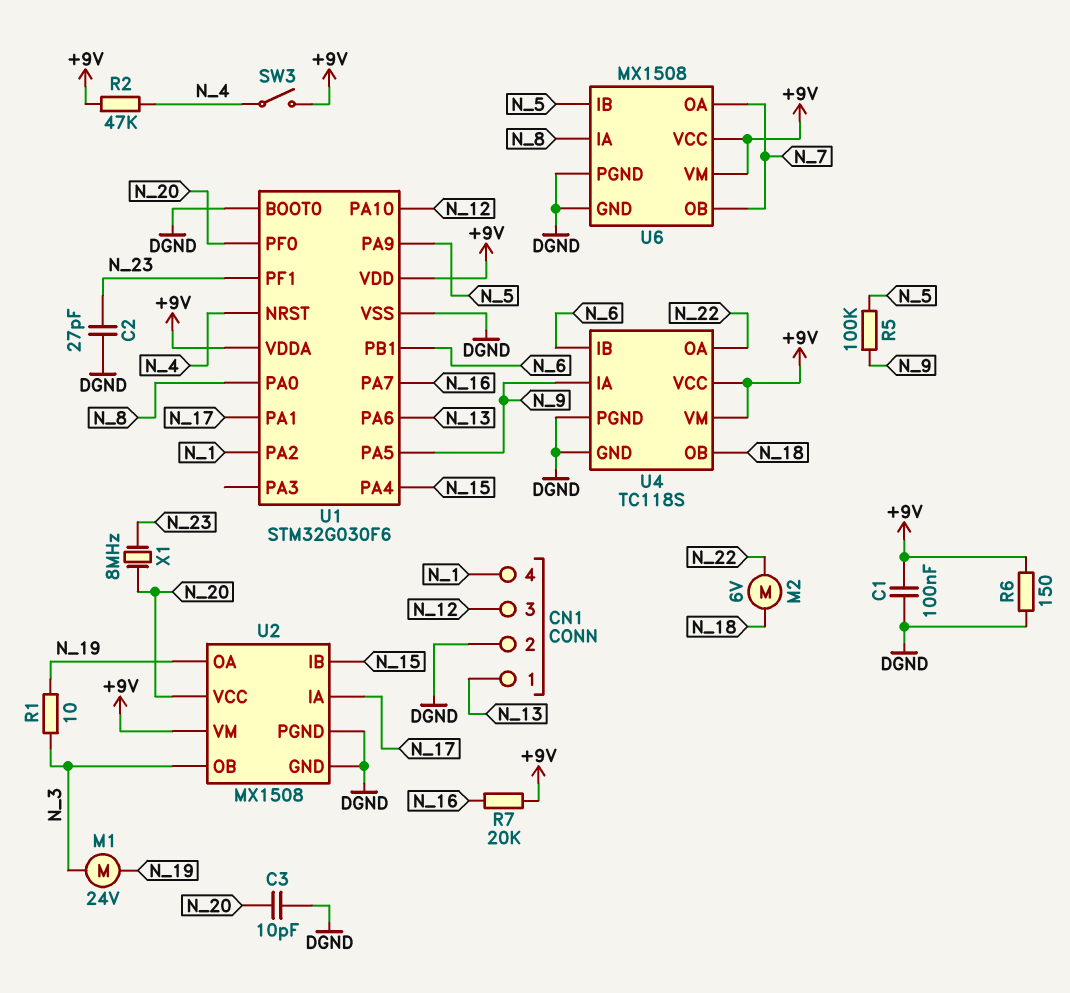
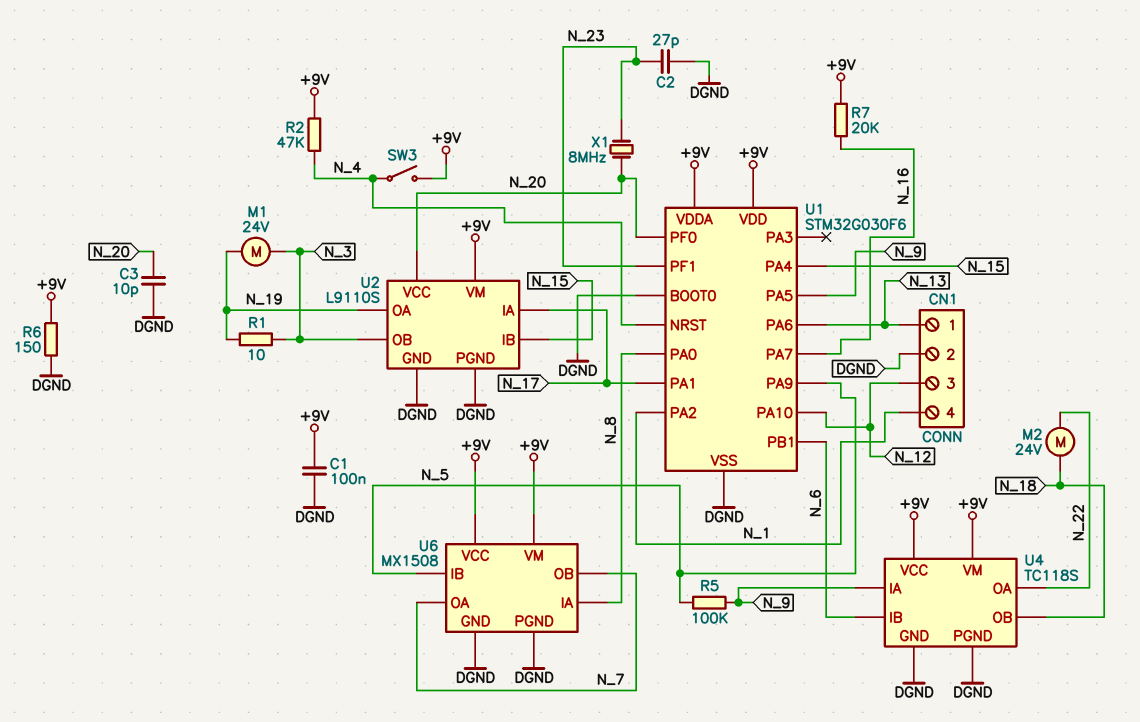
M2: motor 6V (N_18, N_22) -> motor 24V (N_18, N_22)
U2: MX1508 -> L9110S

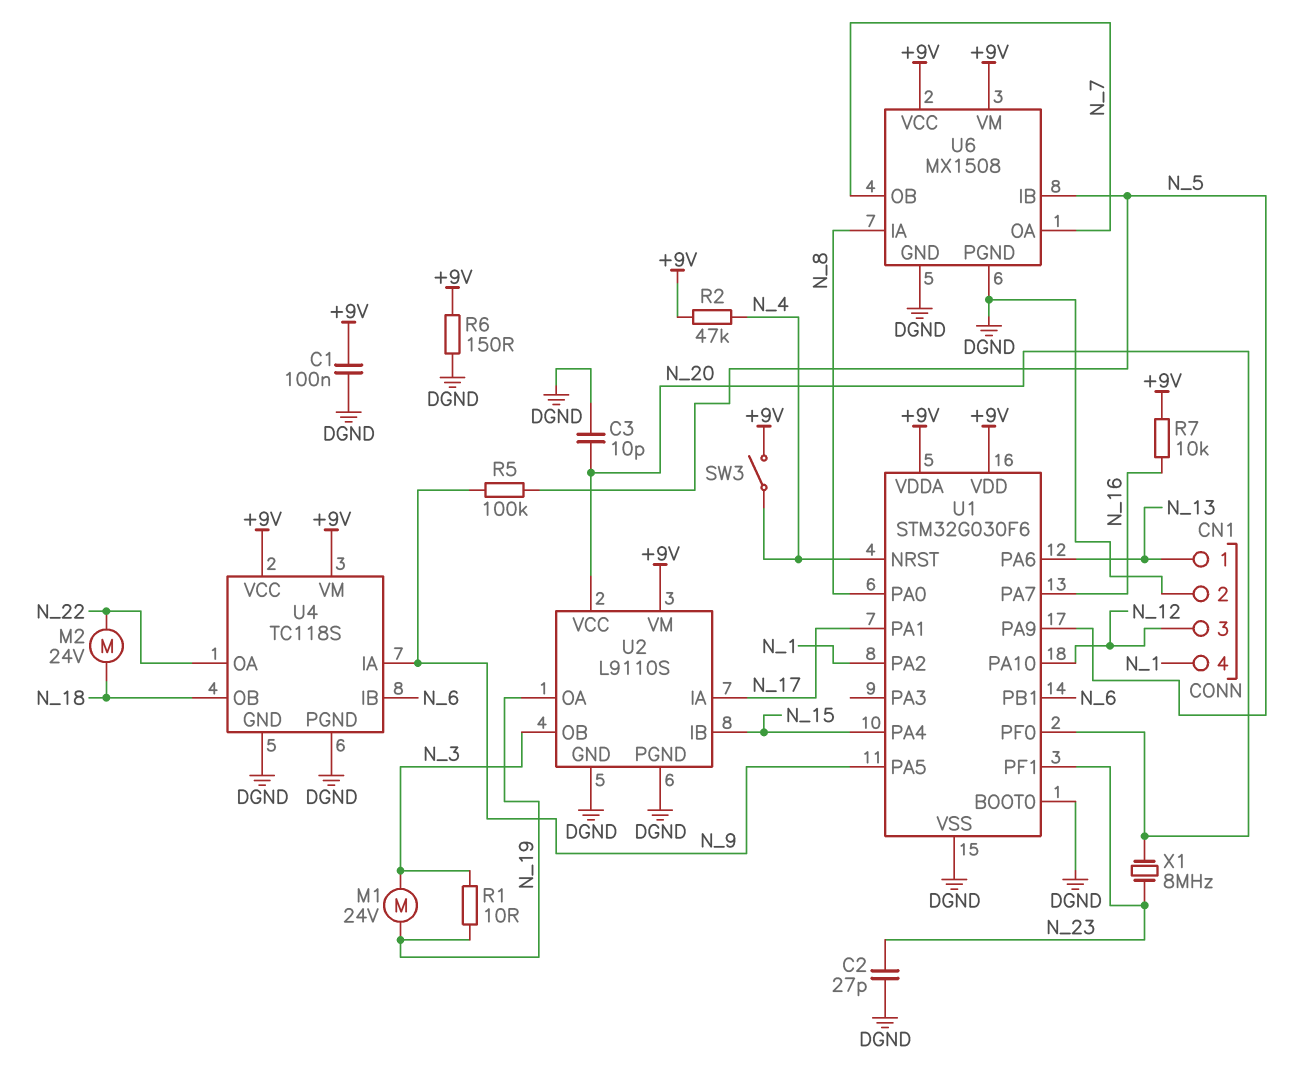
R7: 20k (+9V, N_16) -> 10k (+9V, N_16)

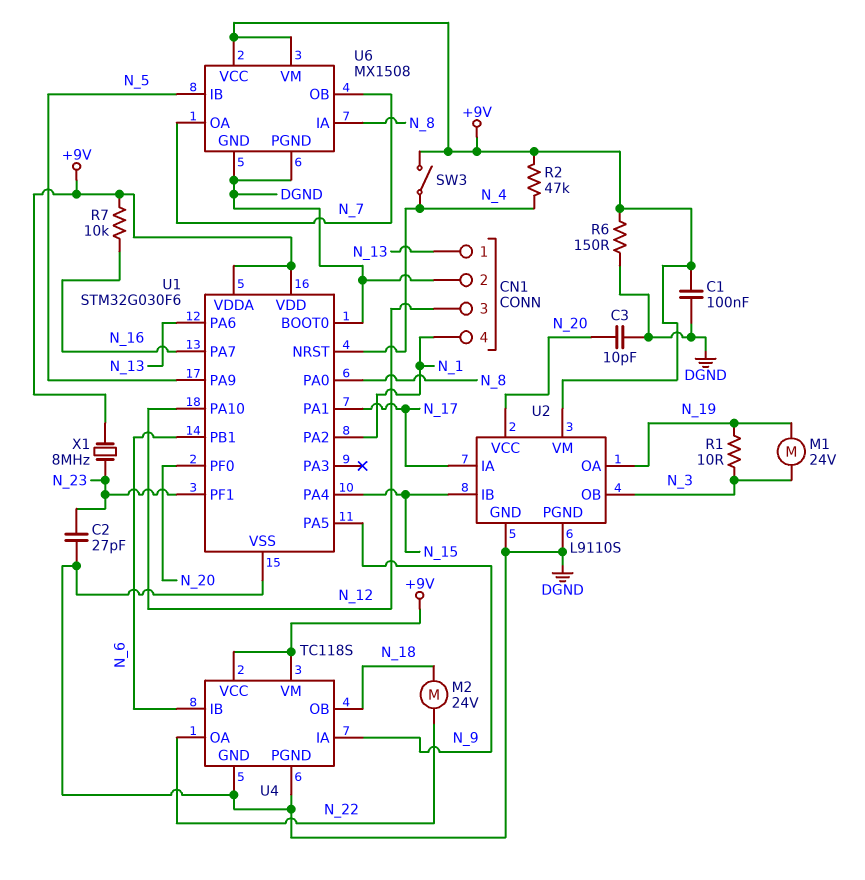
R5: 100k (N_5, N_9) -> none
X1: 8MHz (N_20, N_23) -> 8MHz (+9V, N_23)

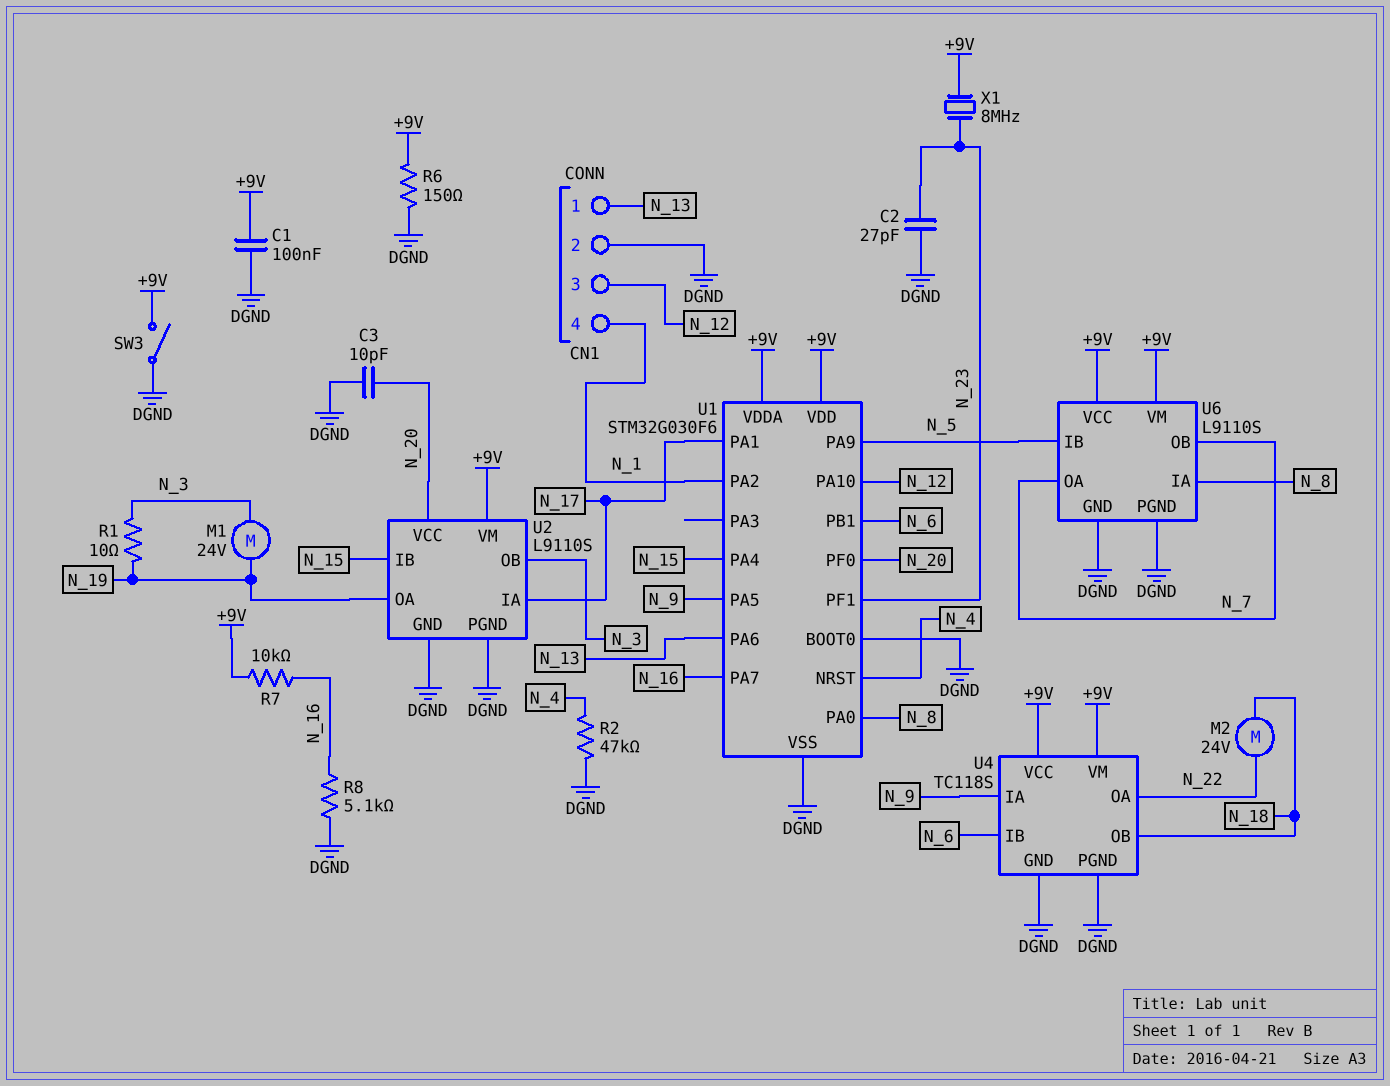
R2: 47k (+9V, N_4) -> 47k (DGND, N_4)
R8: none -> 5.1k (DGND, N_16)
SW3: switch (+9V, N_4) -> switch (+9V, DGND)
U6: MX1508 -> L9110S

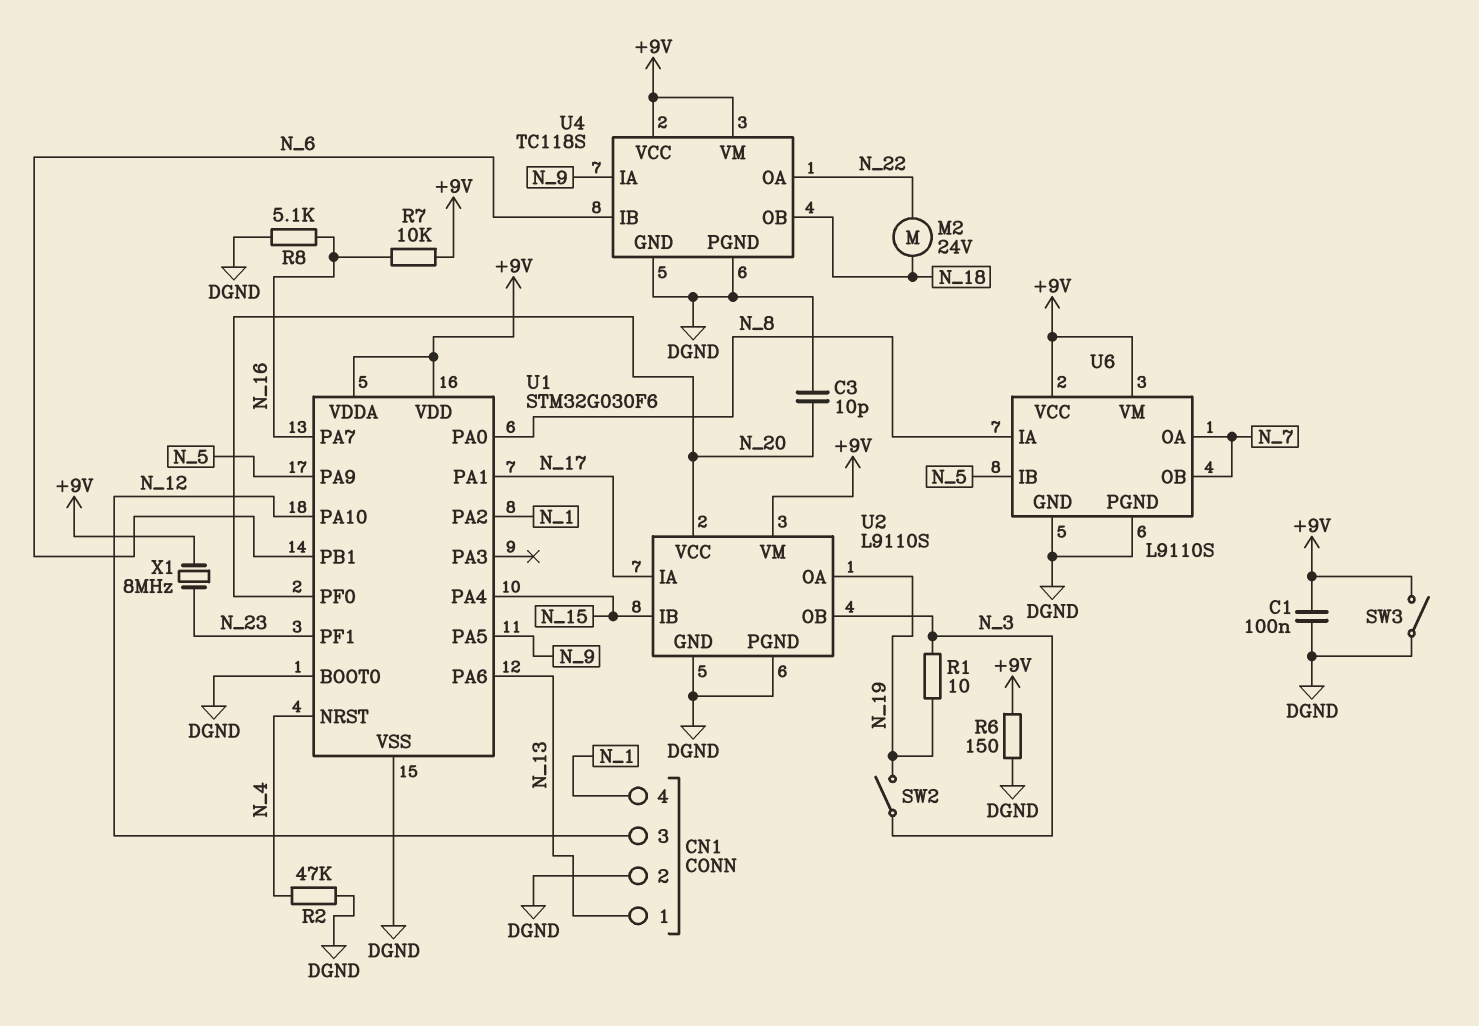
C2: 27pF (DGND, N_23) -> none
M1: motor 24V (N_3, N_19) -> none
SW2: none -> switch (N_3, N_19)

